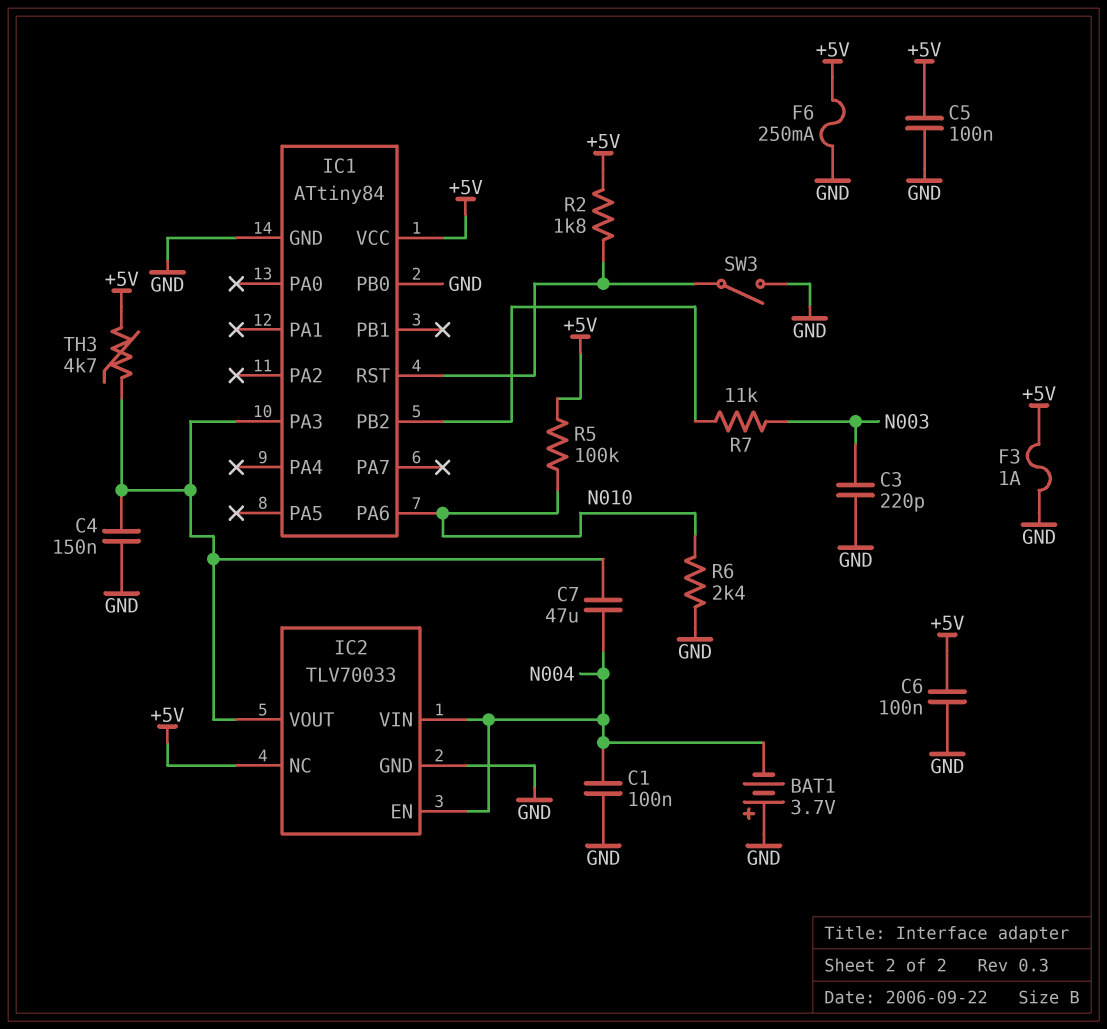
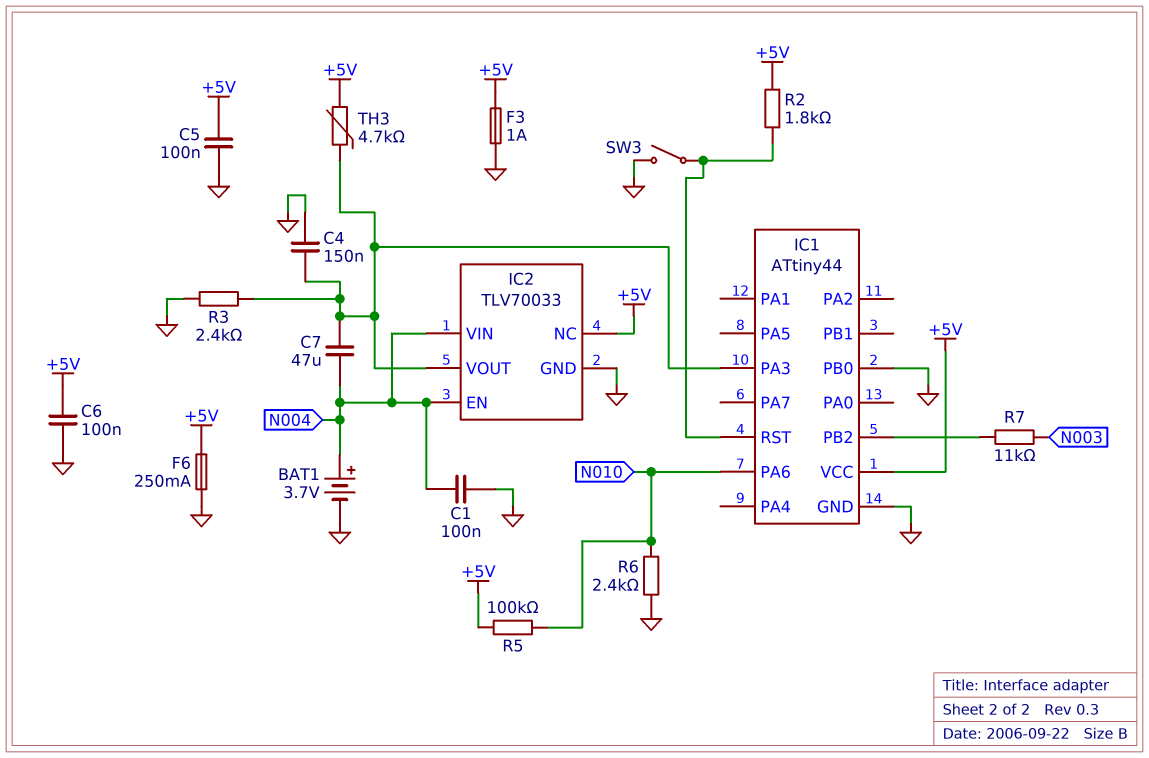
BAT1: 3.7V (plus GND, minus N004) -> 3.7V (plus N004, minus GND)
C3: 220pF (GND, N003) -> none
IC1: ATtiny84 -> ATtiny44
R3: none -> 2.4k (GND, IC1/PA3)

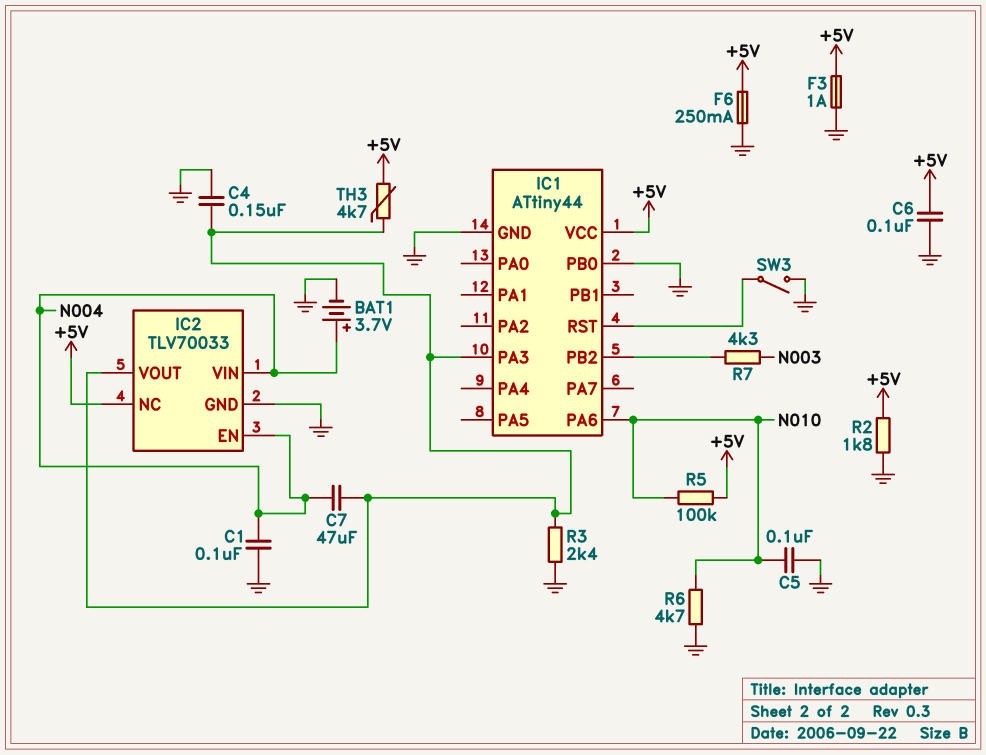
C5: 100nF (+5V, GND) -> 100nF (GND, N010)
R2: 1.8k (+5V, IC1/RST) -> 1.8k (+5V, GND)
R6: 2.4k (GND, N010) -> 4.7k (GND, N010)
R7: 11k (IC1/PB2, N003) -> 4.3k (IC1/PB2, N003)

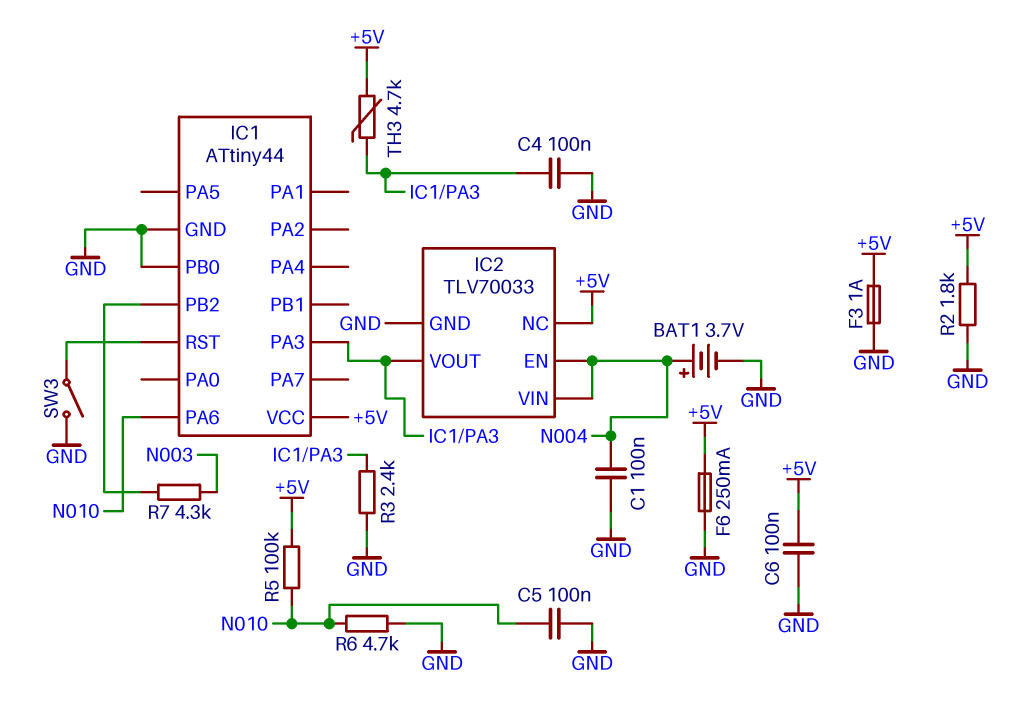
C4: 150nF (GND, IC1/PA3) -> 100nF (GND, IC1/PA3)
C7: 47uF (IC1/PA3, N004) -> none

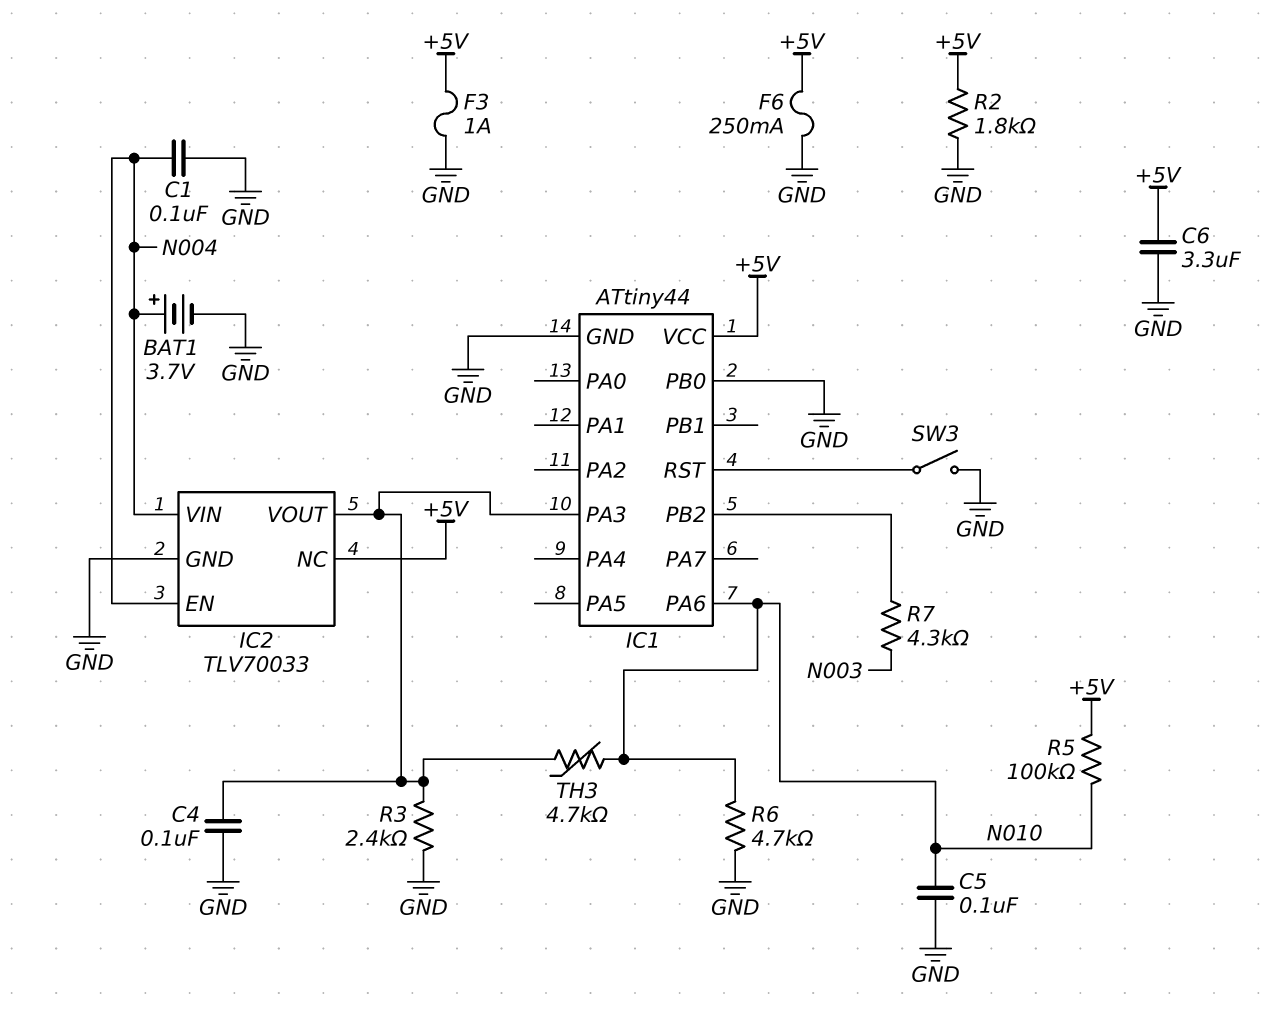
C6: 100nF (+5V, GND) -> 3.3uF (+5V, GND)
TH3: 4.7k (+5V, IC1/PA3) -> 4.7k (IC1/PA3, N010)

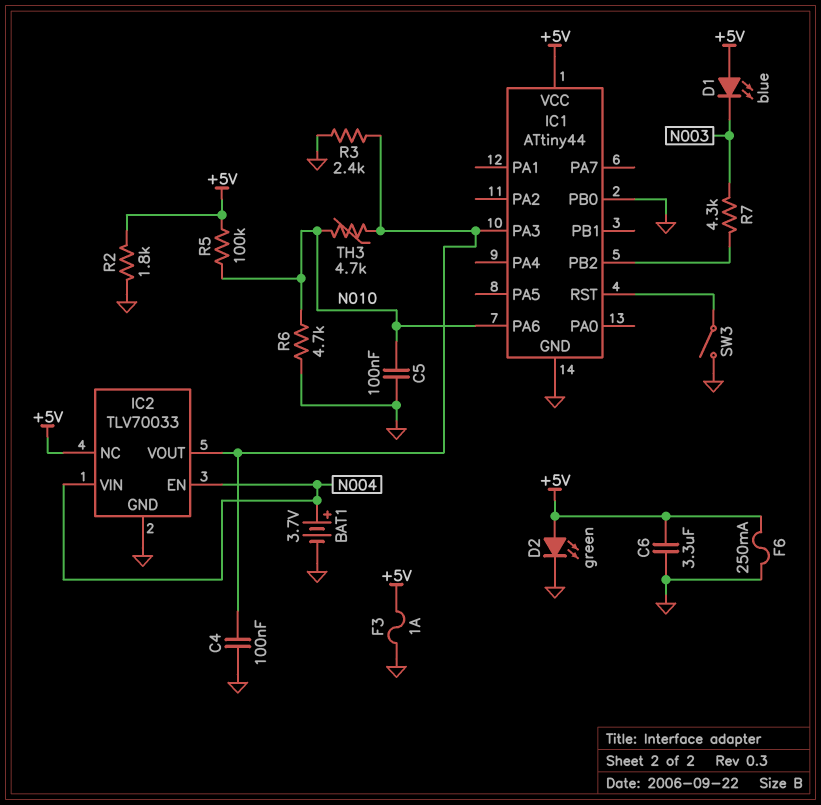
C1: 100nF (GND, N004) -> none
D1: none -> LED blue (A +5V, K N003)
D2: none -> LED green (A +5V, K GND)

